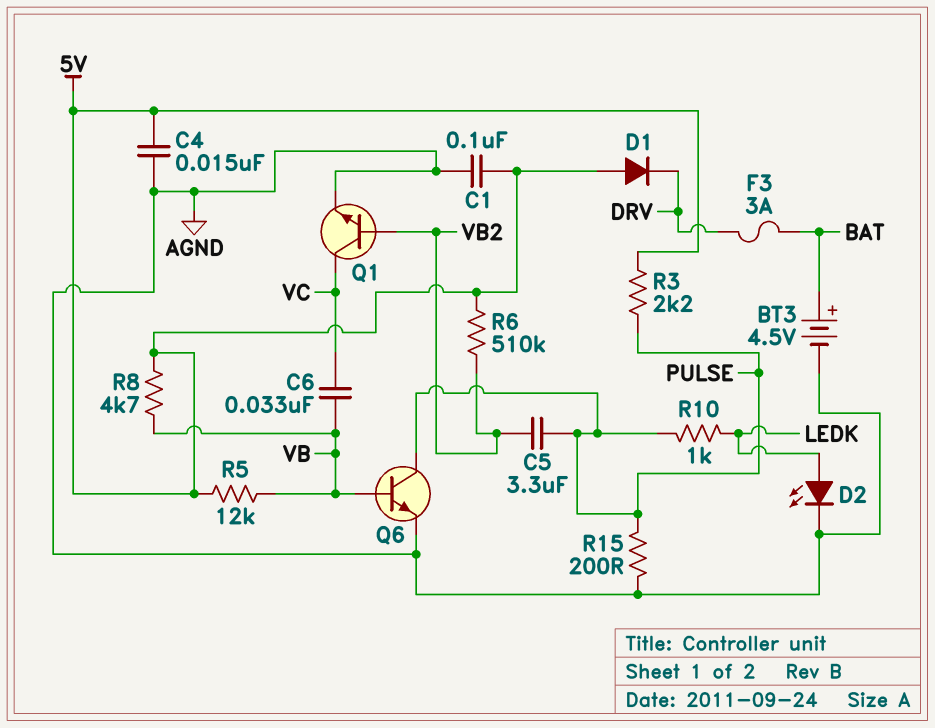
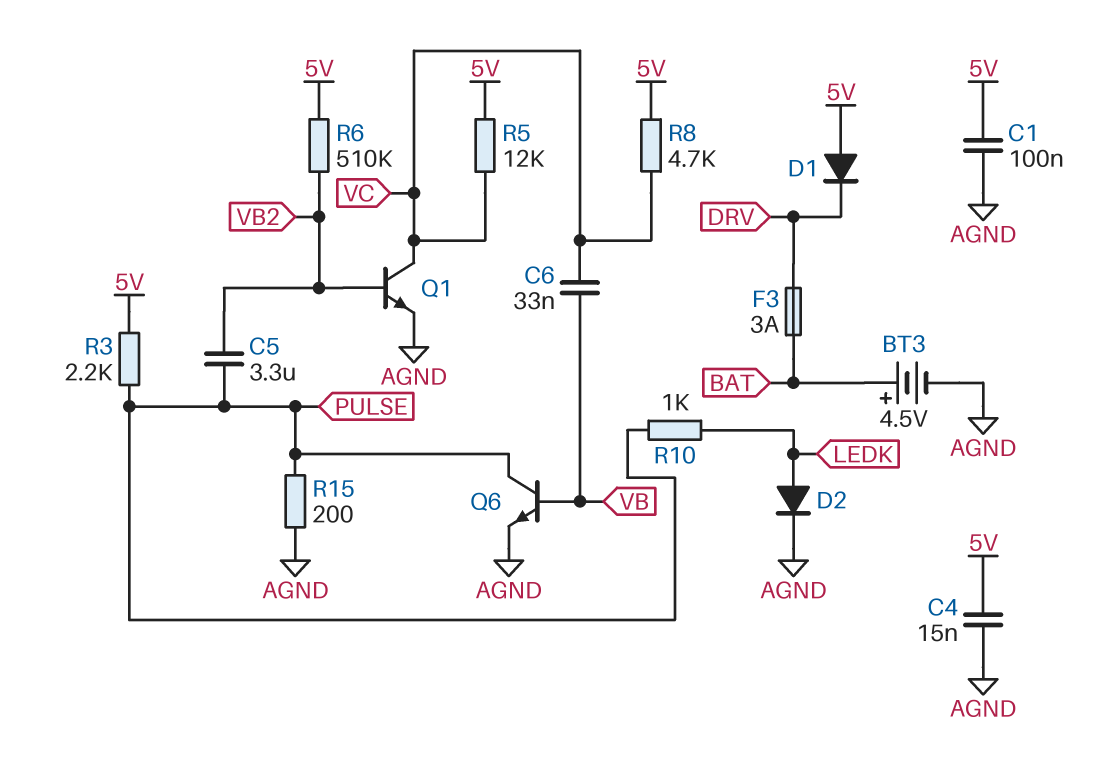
D2: LED (A LEDK, K AGND) -> diode (A LEDK, K AGND)
R5: 12k (5V, VB) -> 12k (5V, VC)
R8: 4.7k (5V, VB) -> 4.7k (5V, VC)

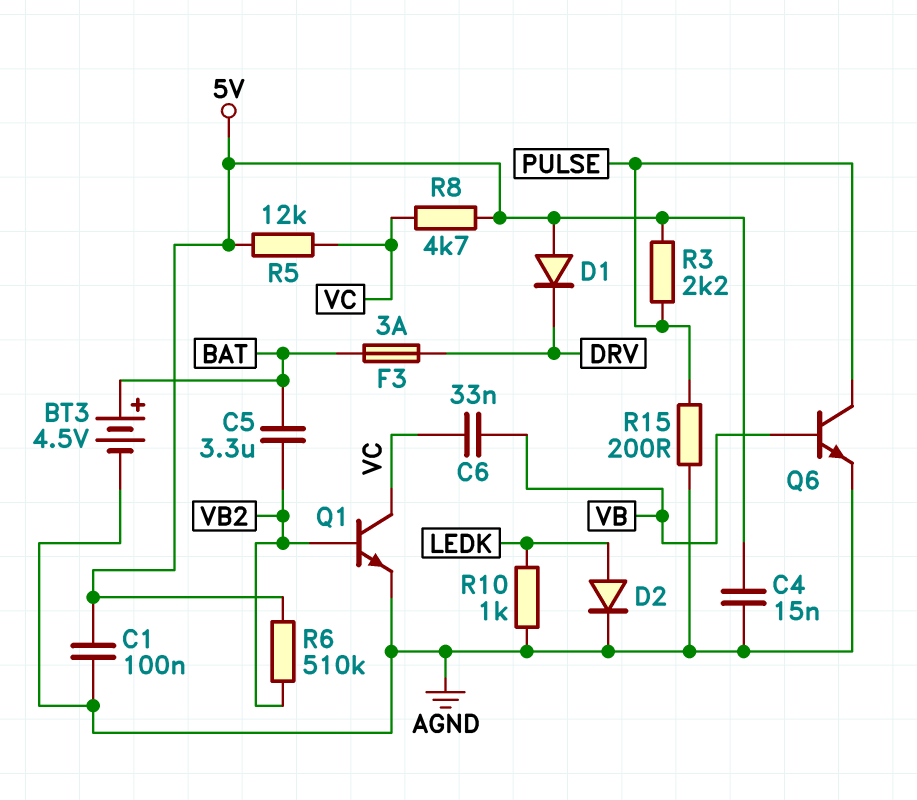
C5: 3.3uF (PULSE, VB2) -> 3.3uF (BAT, VB2)
R10: 1k (LEDK, PULSE) -> 1k (AGND, LEDK)

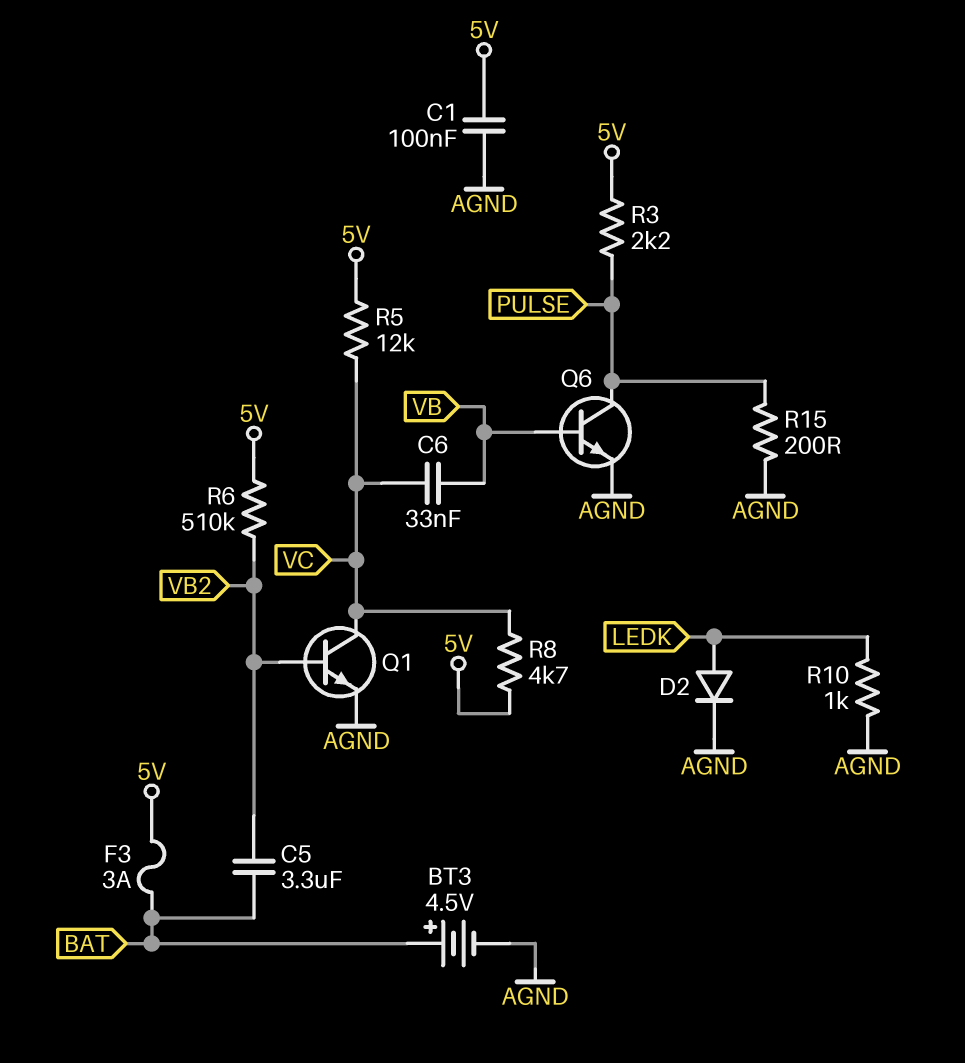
C4: 15nF (5V, AGND) -> none
D1: diode (A 5V, K DRV) -> none
F3: 3A (BAT, DRV) -> 3A (5V, BAT)

